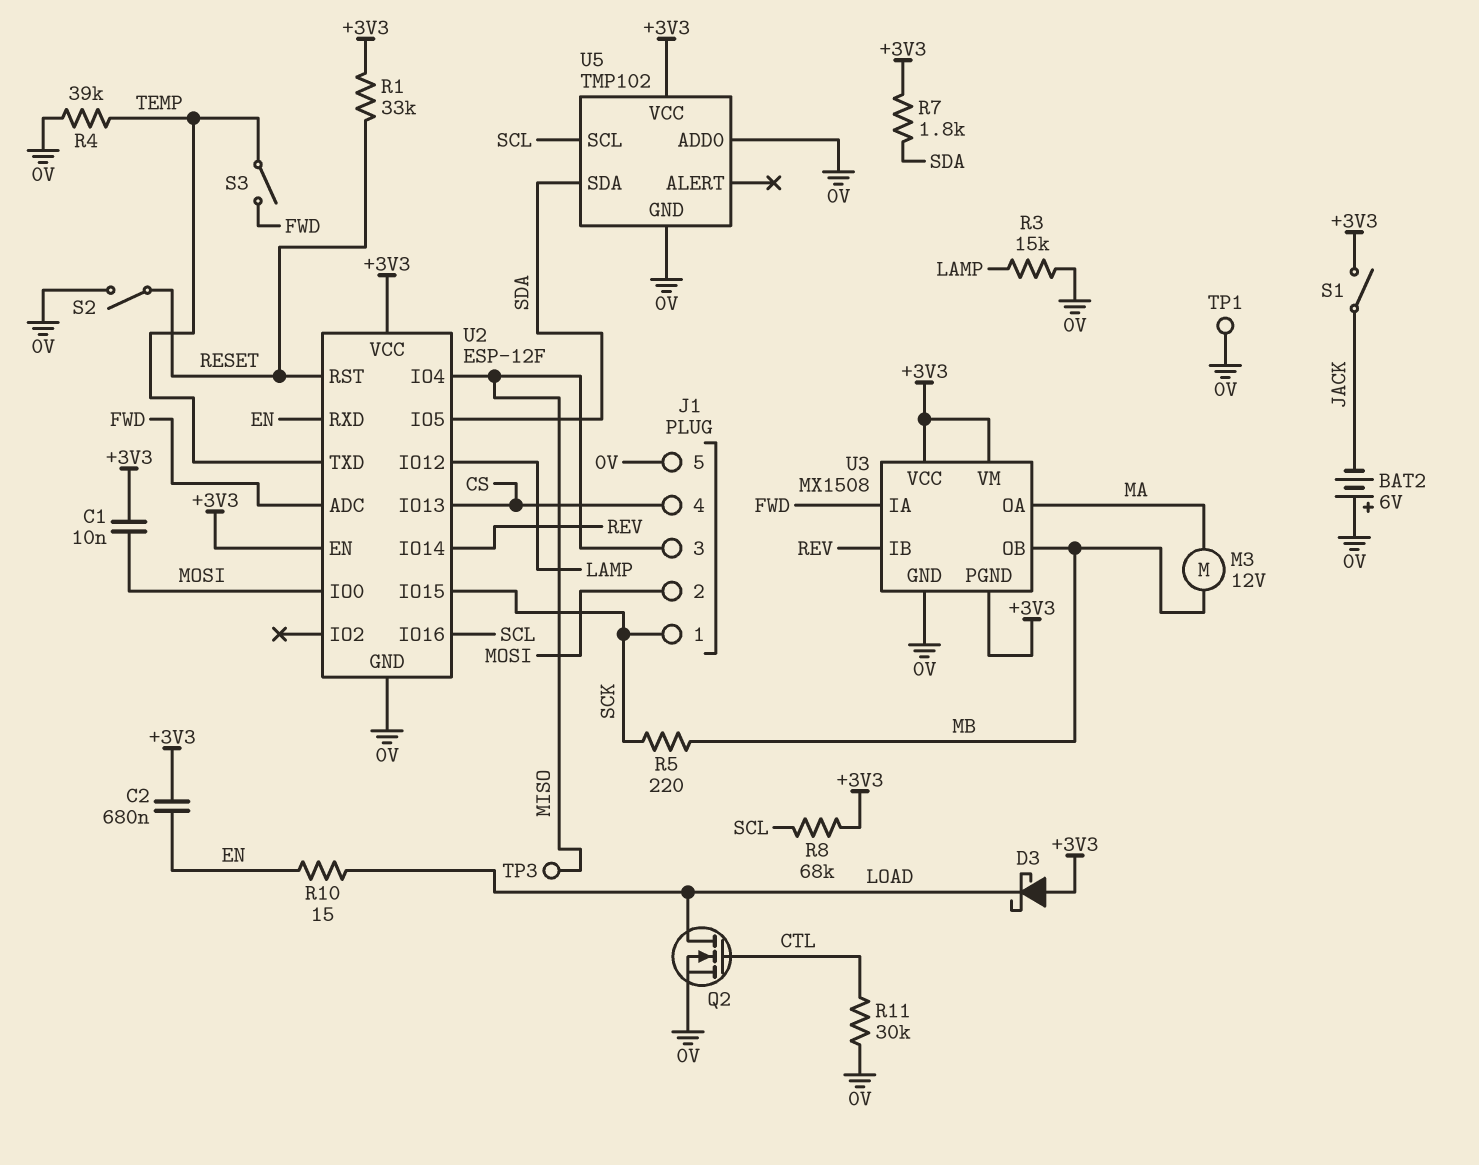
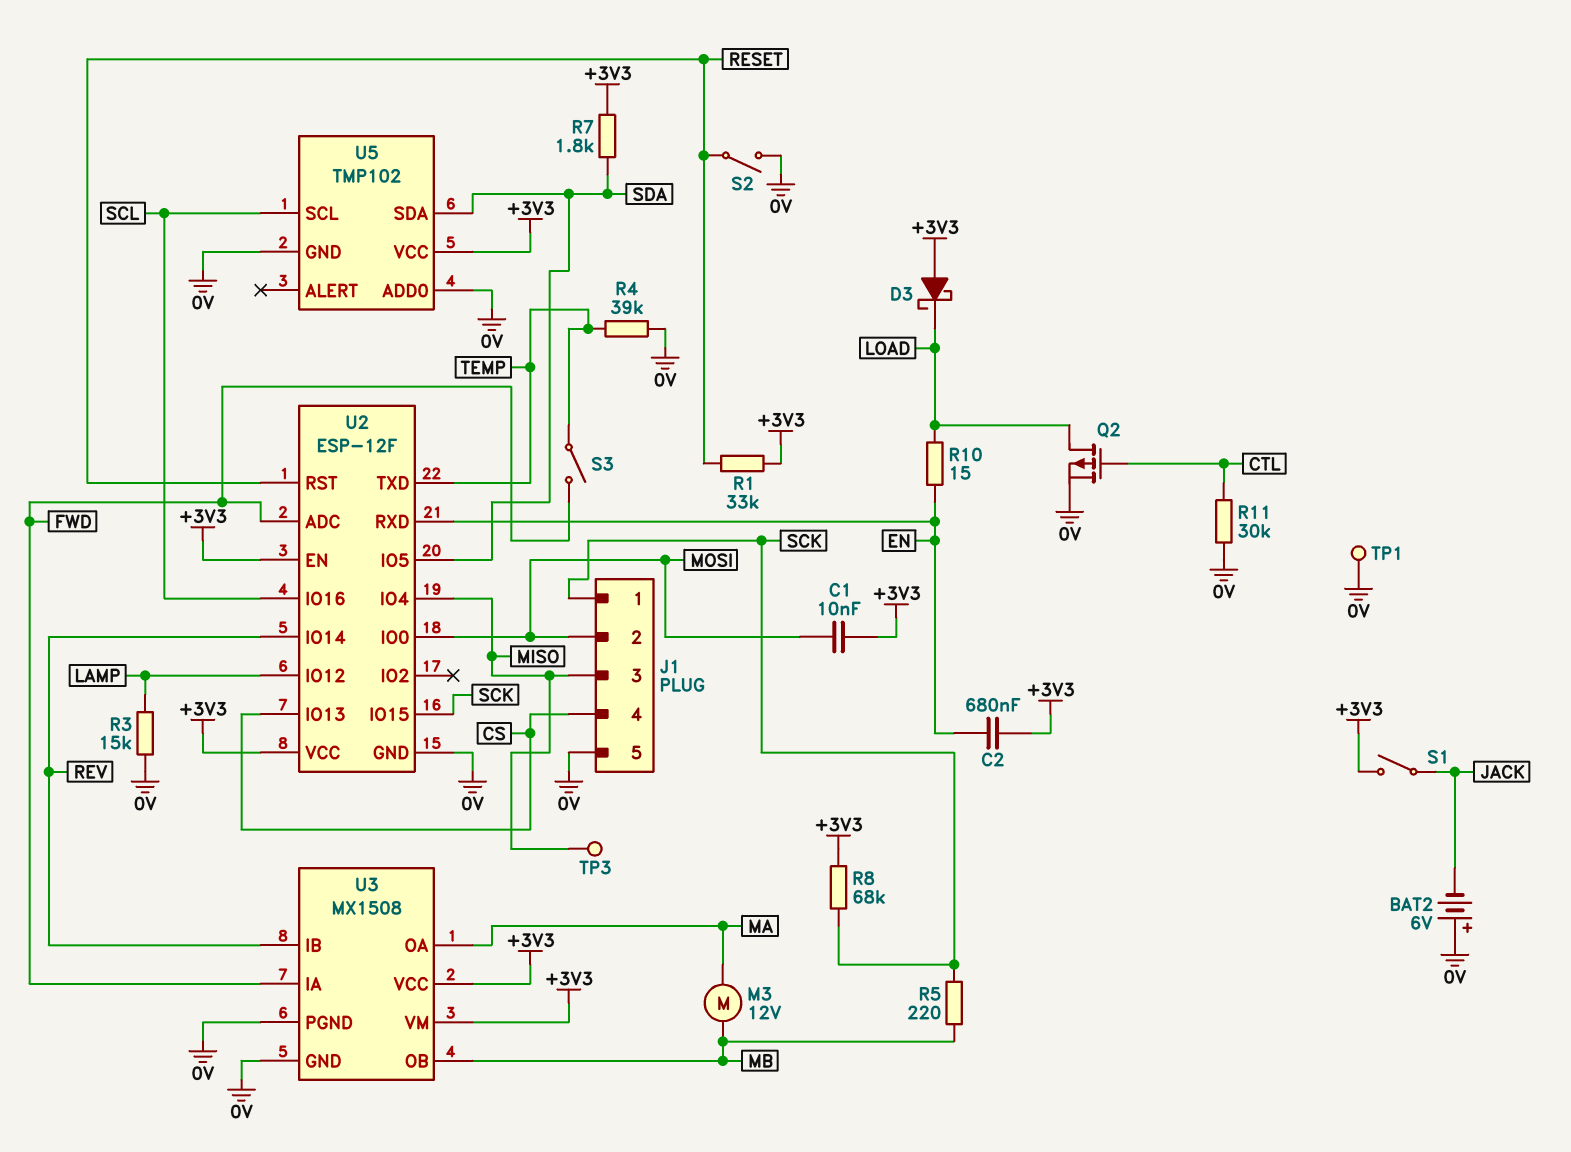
Q2: NMOS (G CTL, D LOAD, S 0V) -> PMOS (G CTL, D LOAD, S 0V)
R8: 68k (+3V3, SCL) -> 68k (+3V3, SCK)
U3 pin PGND: +3V3 -> 0V

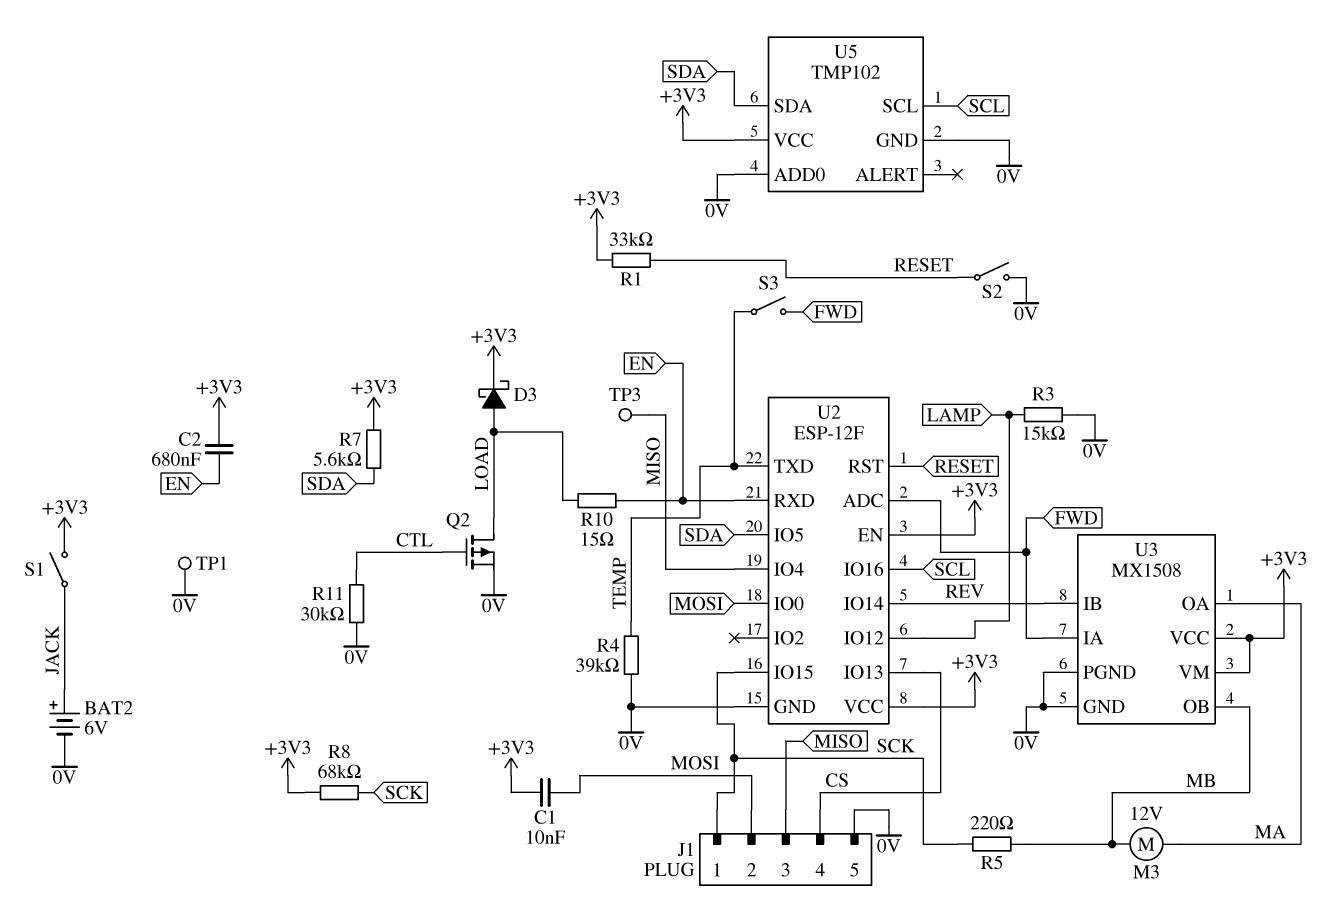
BAT2: 6V (plus 0V, minus JACK) -> 6V (plus JACK, minus 0V)
D3: schottky (A +3V3, K LOAD) -> schottky (A LOAD, K +3V3)
R7: 1.8k (+3V3, SDA) -> 5.6k (+3V3, SDA)

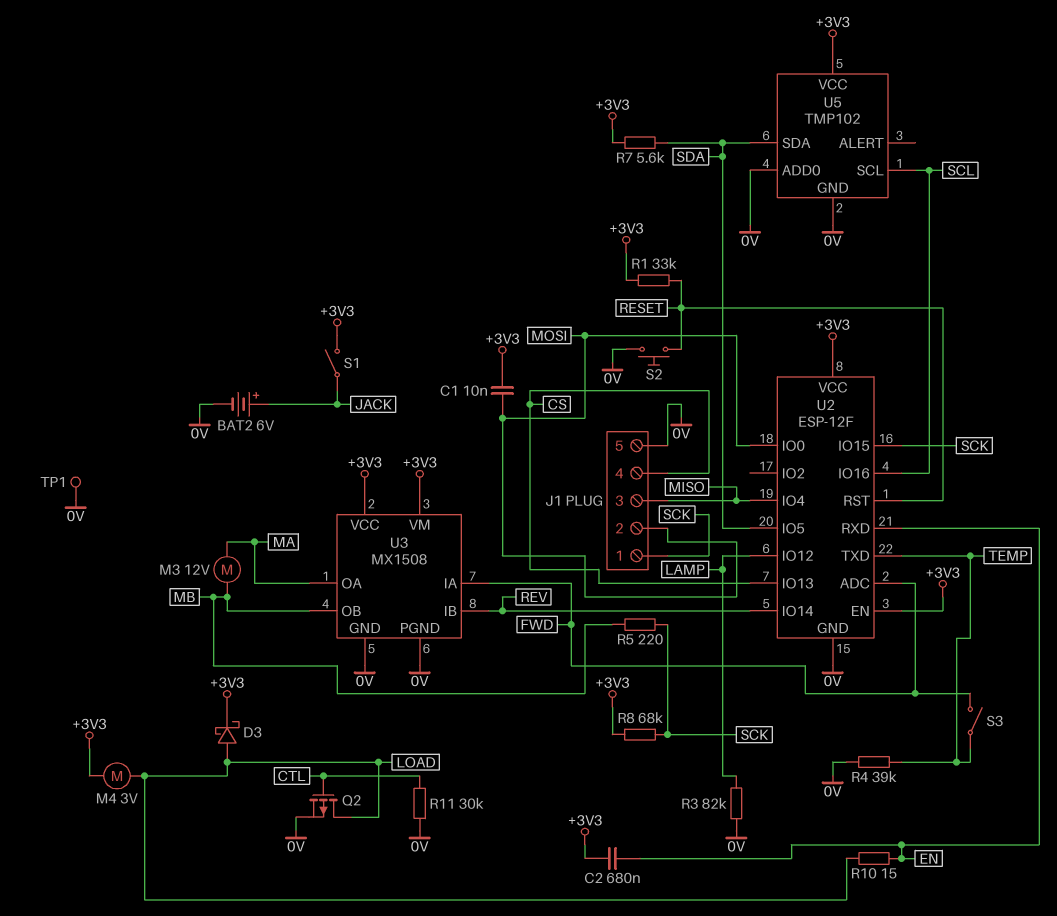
M4: none -> motor 3V (+3V3, LOAD)
R3: 15k (0V, LAMP) -> 82k (0V, LAMP)
S2: switch (0V, RESET) -> button (0V, RESET)
TP3: test point (MISO) -> none

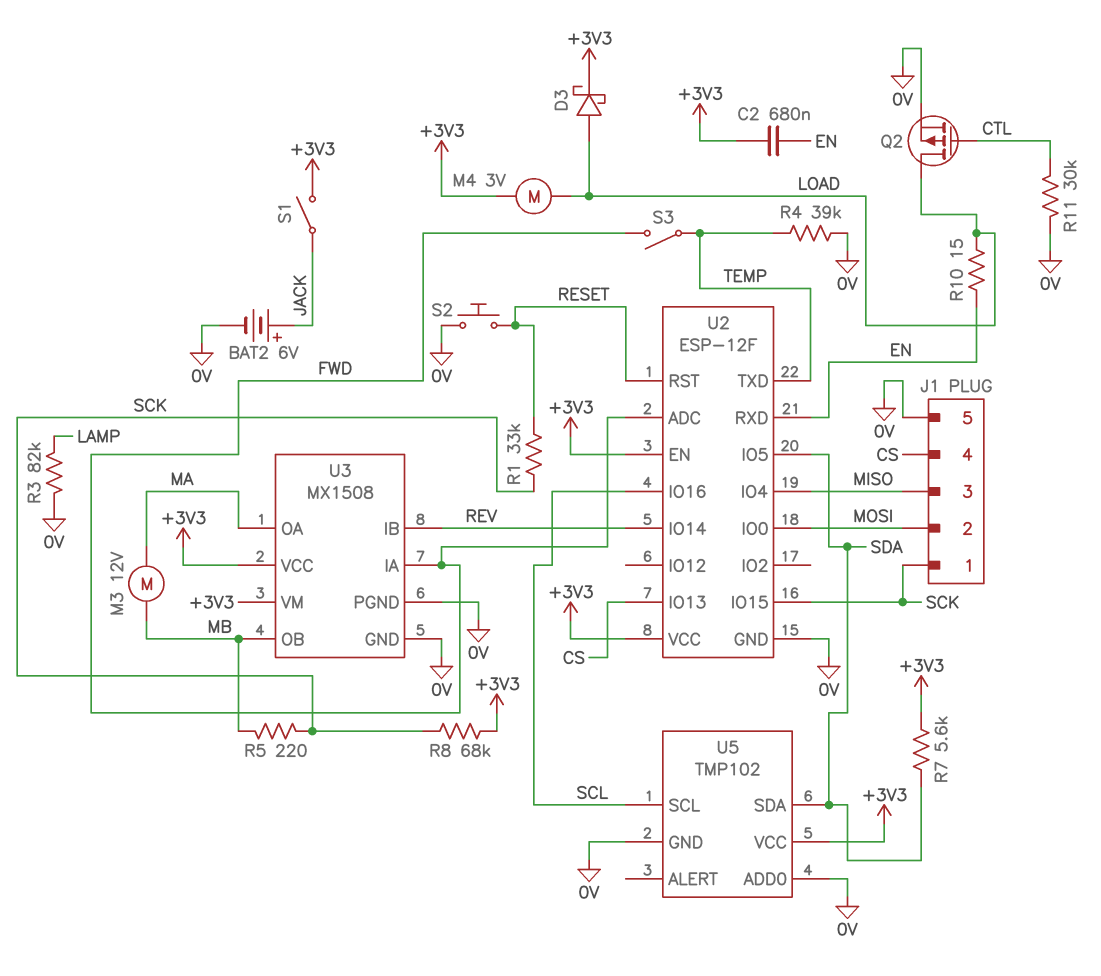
C1: 10nF (+3V3, MOSI) -> none
R1: 33k (+3V3, RESET) -> 33k (RESET, SCK)
TP1: test point (0V) -> none
U2 pin IO12: LAMP -> none

